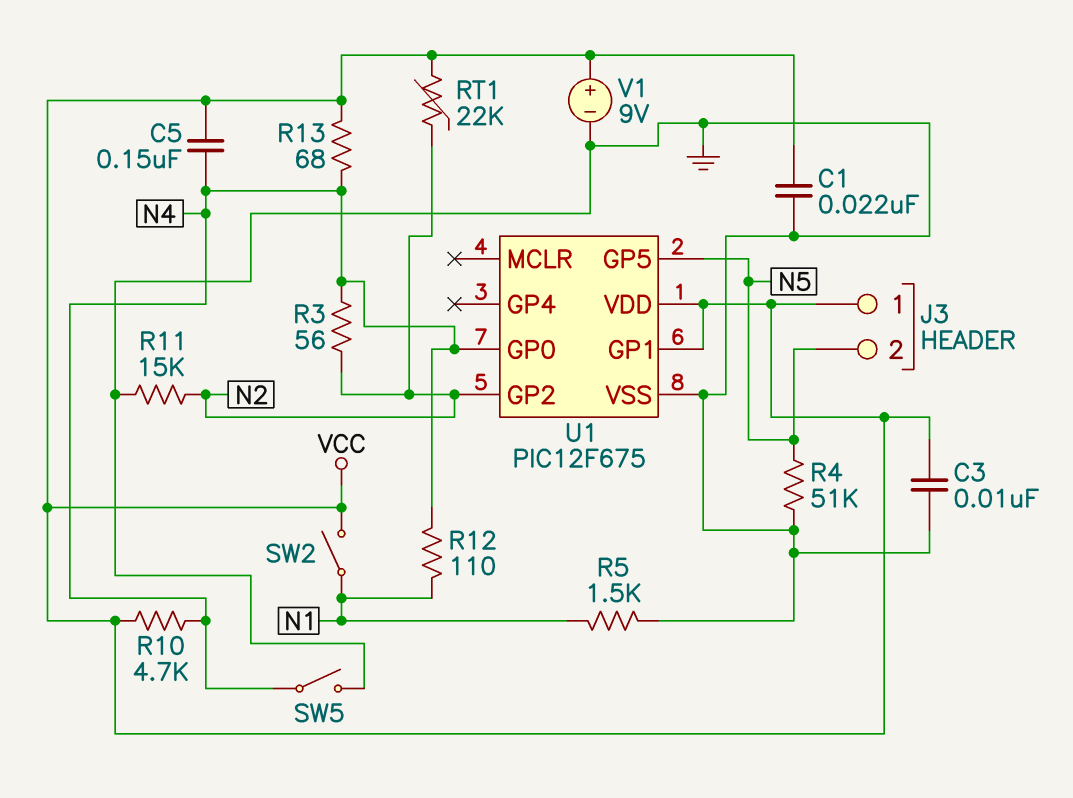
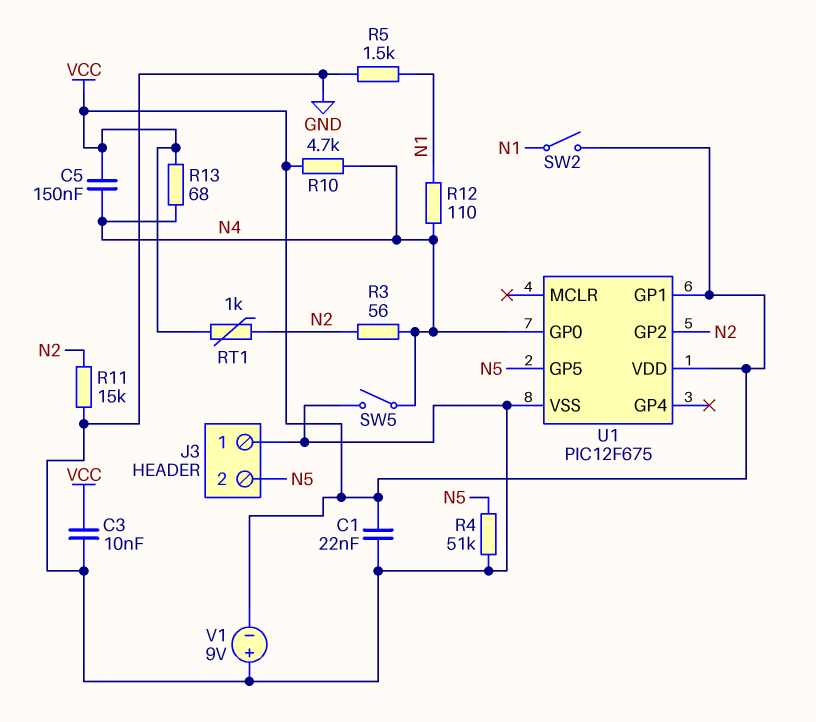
J3 pin 1: VCC -> GND
RT1: 22k (N2, VCC) -> 1k (N2, VCC)
V1: 9V (plus VCC, minus GND) -> 9V (plus GND, minus VCC)

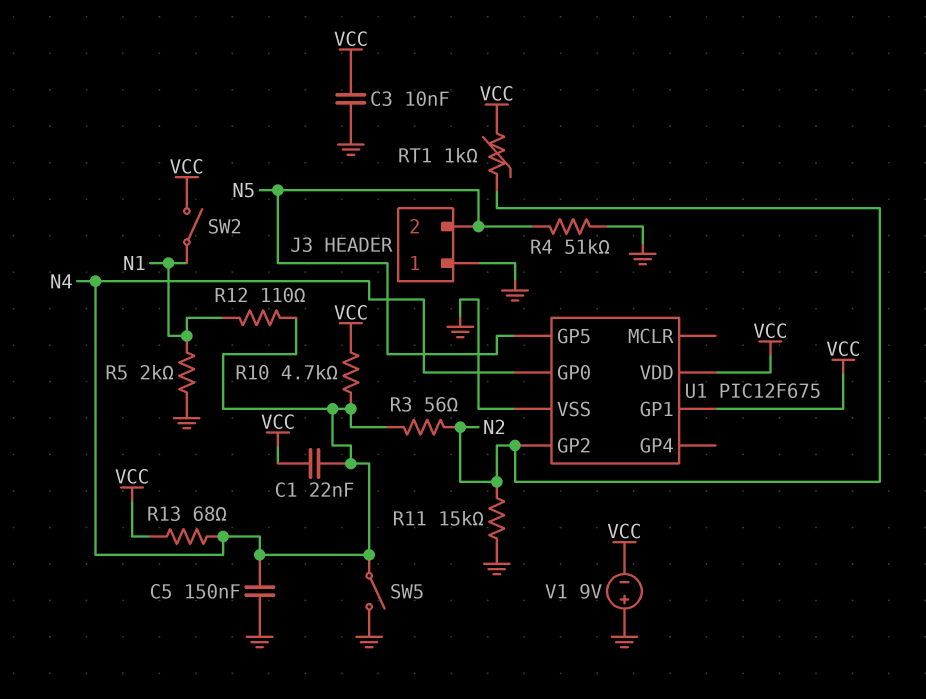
C1: 22nF (GND, VCC) -> 22nF (N4, VCC)
C5: 150nF (N4, VCC) -> 150nF (GND, N4)
R5: 1.5k (GND, N1) -> 2k (GND, N1)

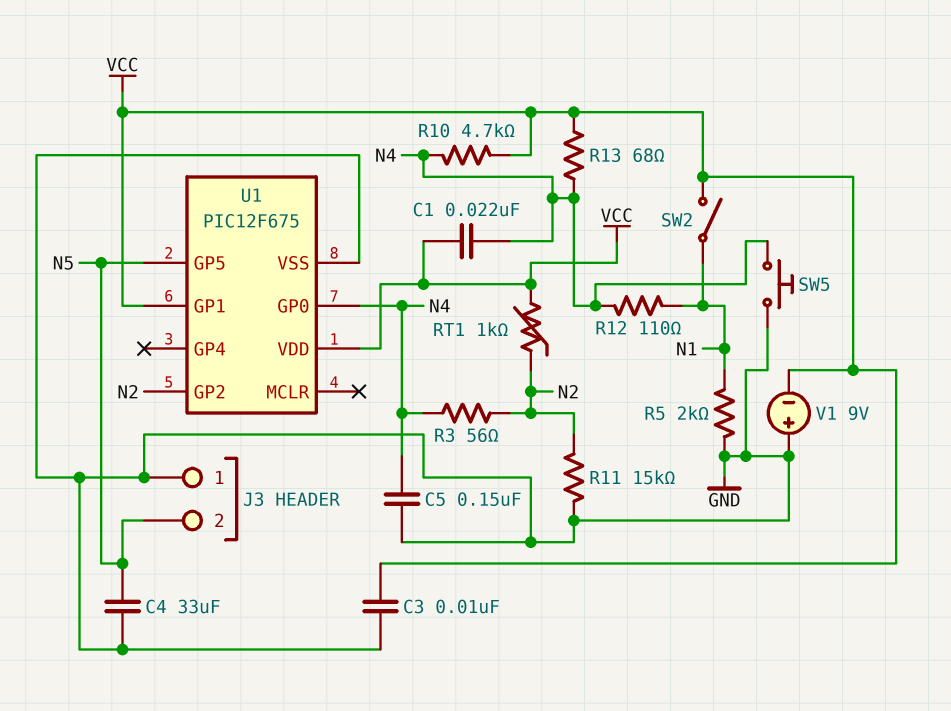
C4: none -> 33uF (GND, N5)
R4: 51k (GND, N5) -> none
SW5: switch (GND, N4) -> button (GND, N4)

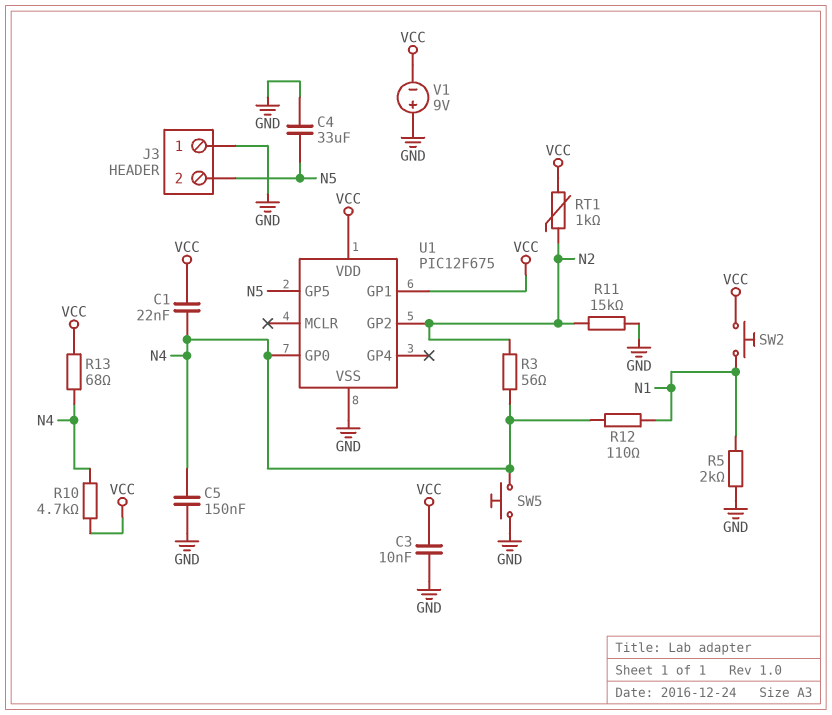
SW2: switch (N1, VCC) -> button (N1, VCC)

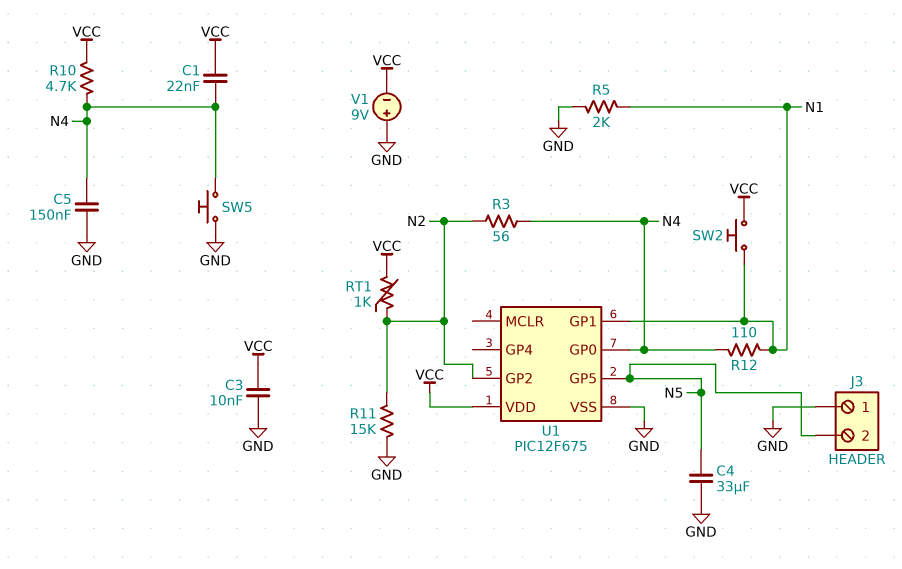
R13: 68 (N4, VCC) -> none
U1 pin GP1: VCC -> N1

